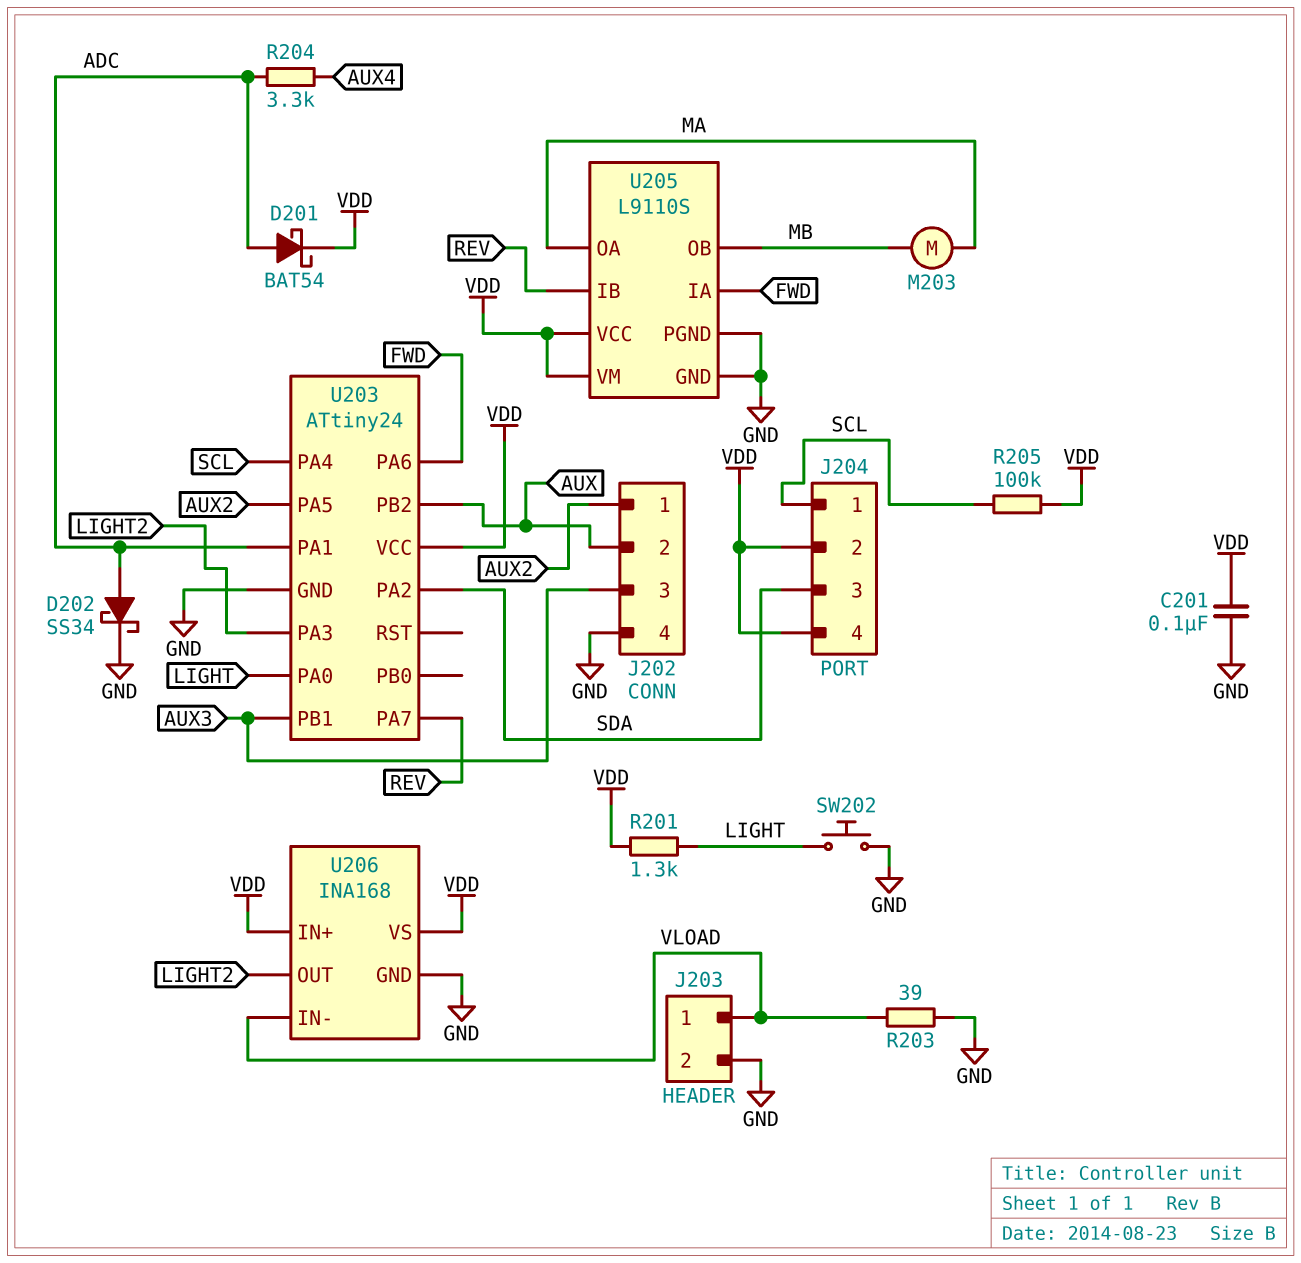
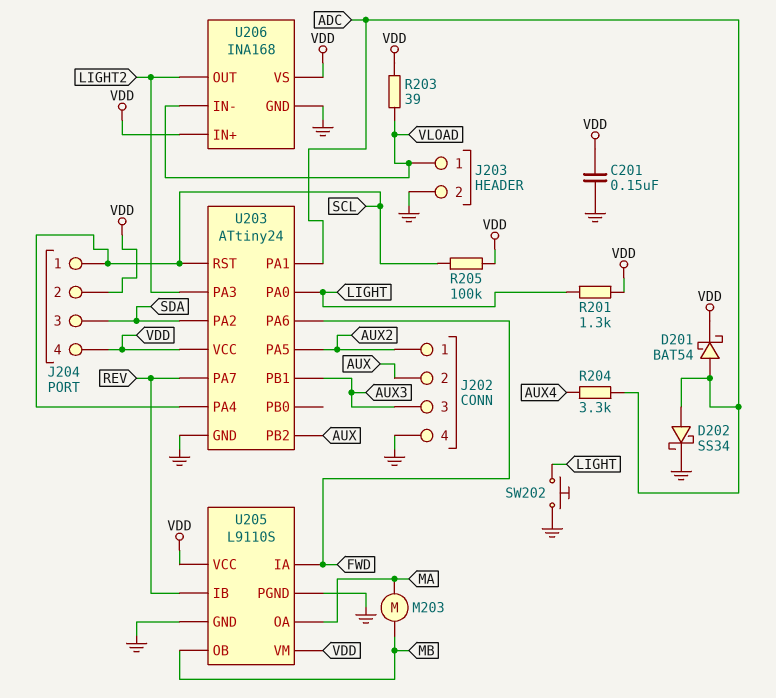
C201: 100nF (GND, VDD) -> 150nF (GND, VDD)
R203: 39 (GND, VLOAD) -> 39 (VDD, VLOAD)
U203 pin RST: none -> SCL

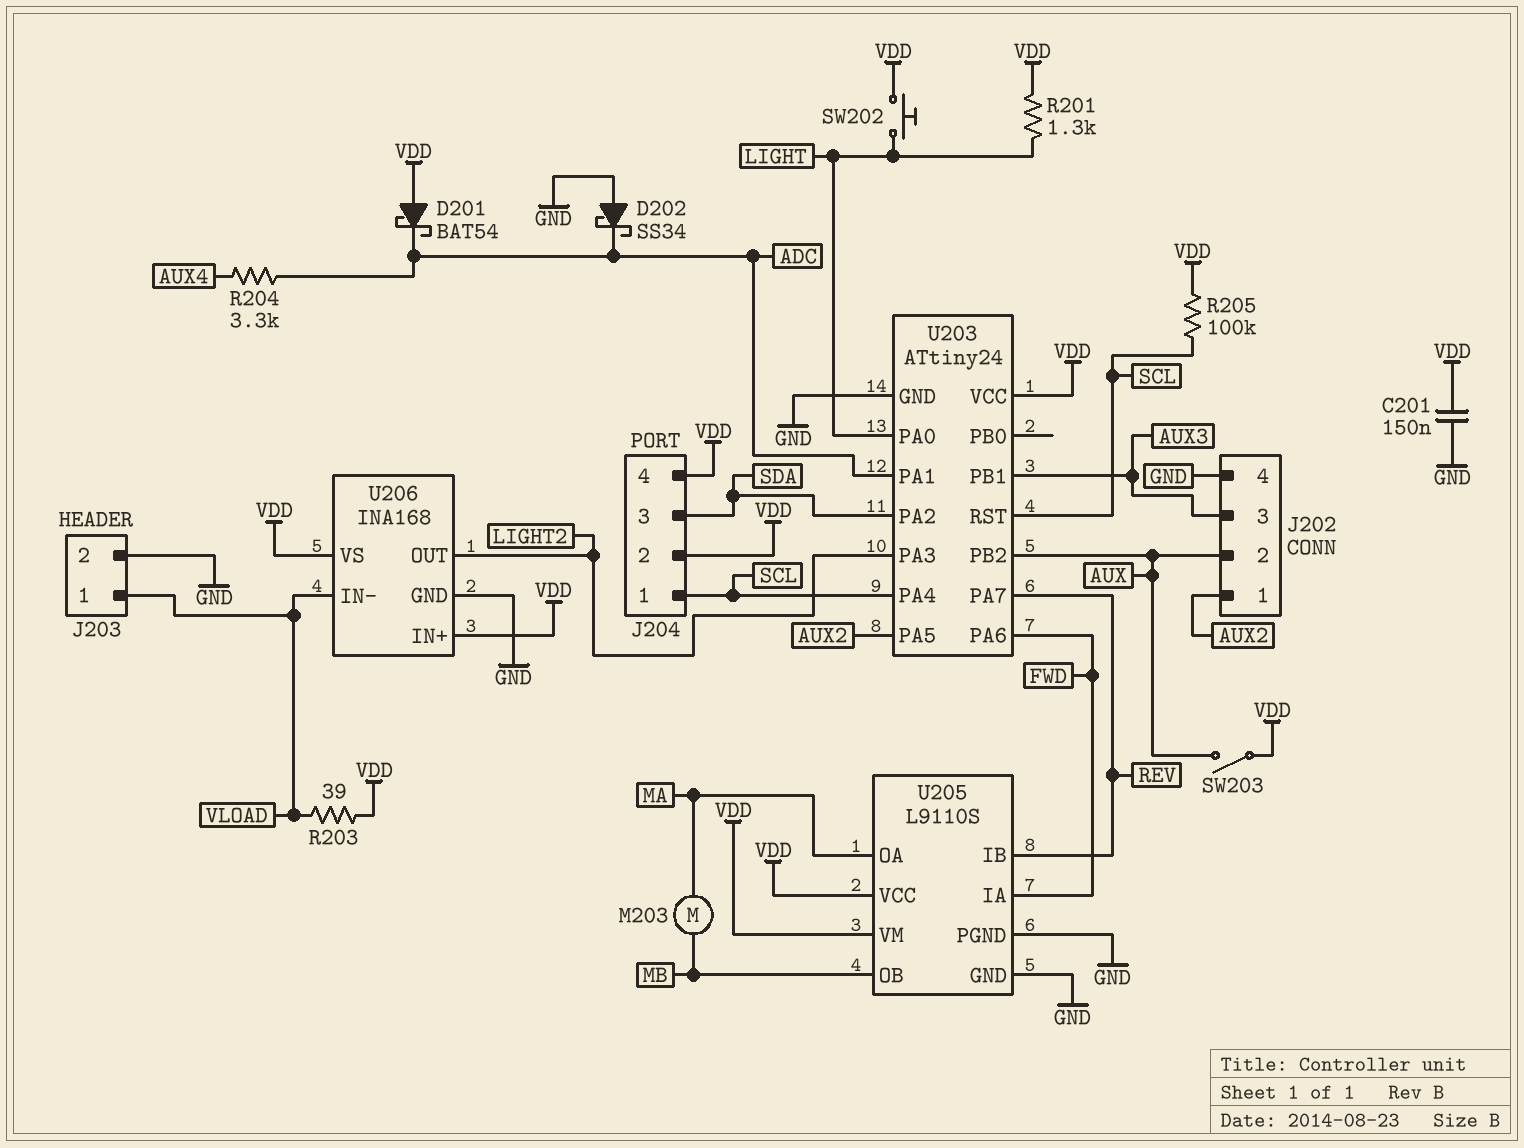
D201: schottky BAT54 (A ADC, K VDD) -> schottky BAT54 (A VDD, K ADC)
D202: schottky SS34 (A ADC, K GND) -> schottky SS34 (A GND, K ADC)
SW202: button (GND, LIGHT) -> button (LIGHT, VDD)
SW203: none -> switch (AUX, VDD)

